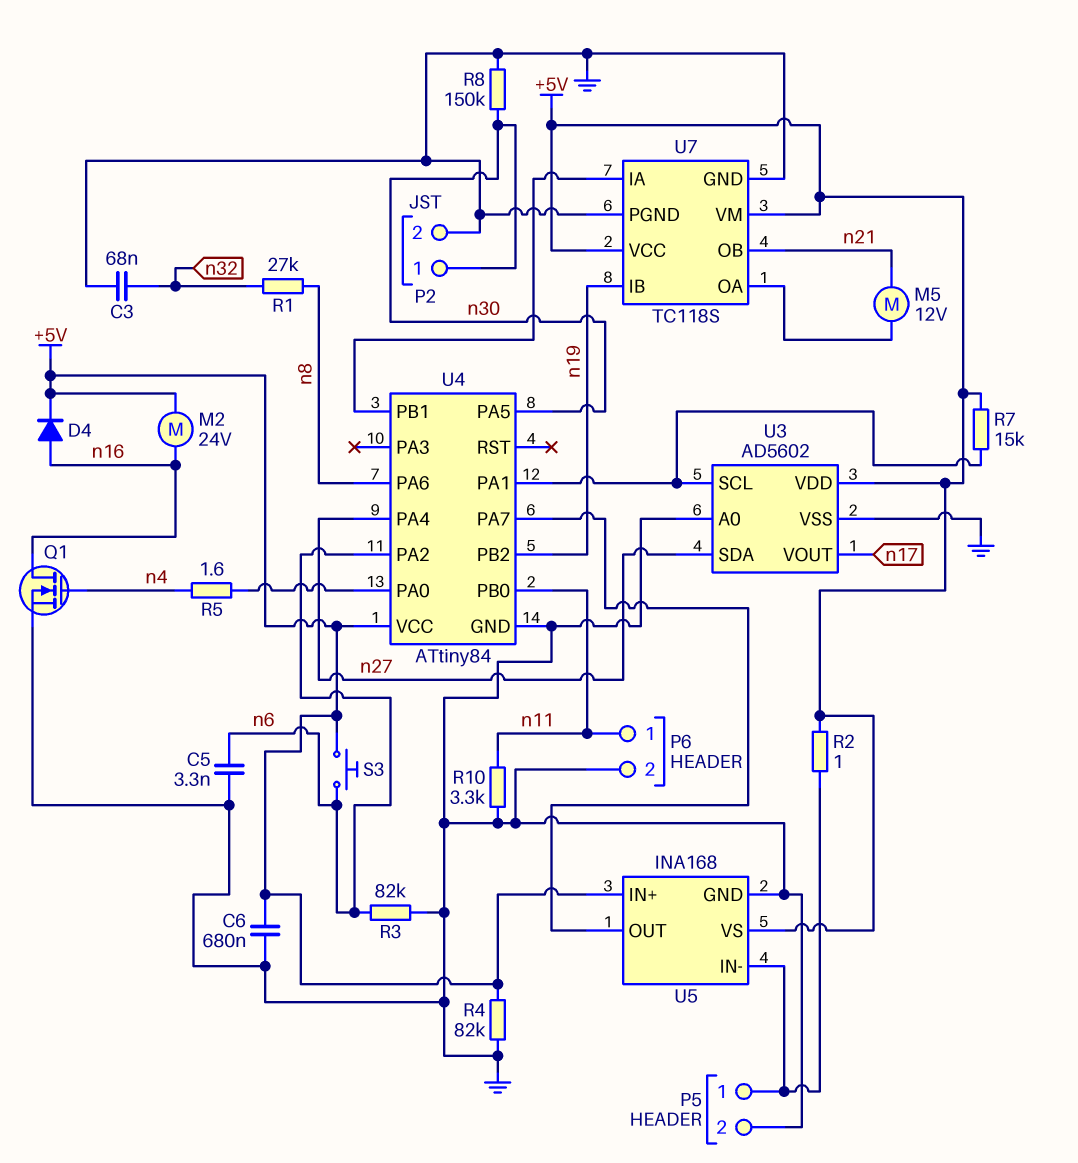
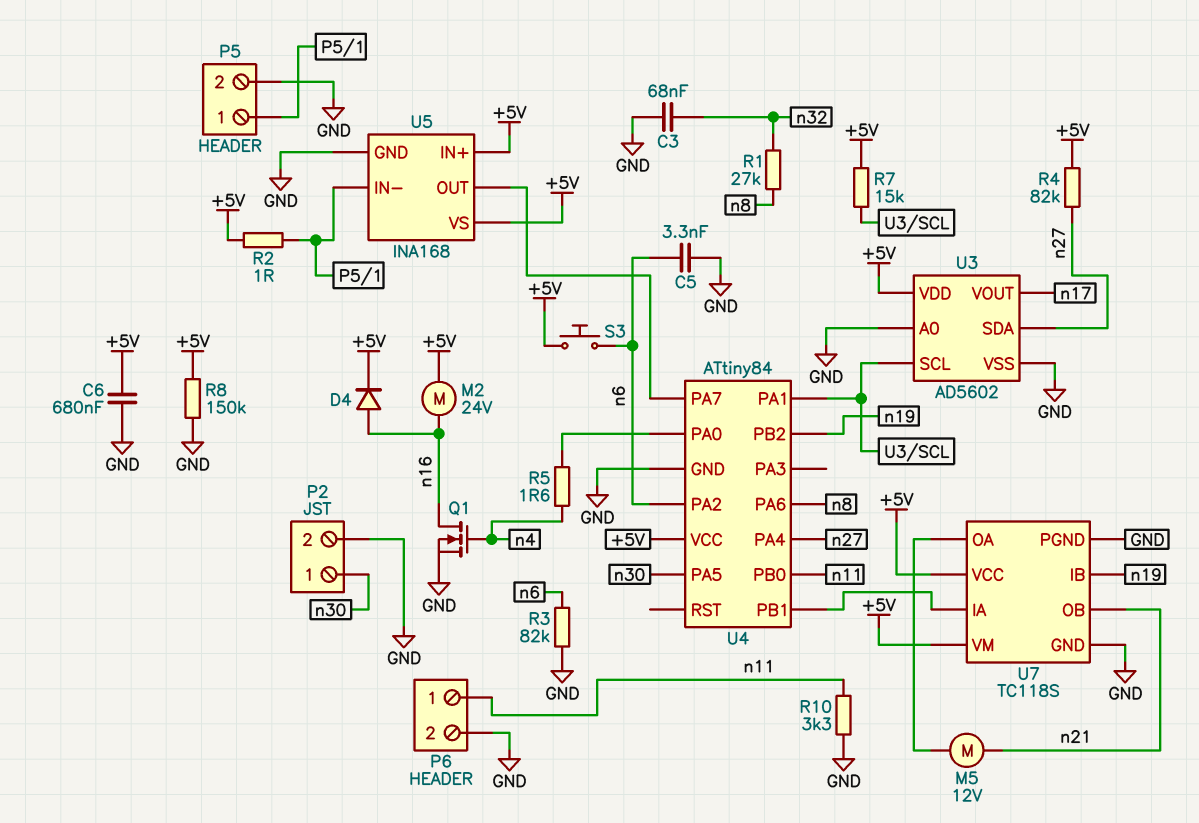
R4: 82k (+5V, GND) -> 82k (+5V, n27)
R8: 150k (GND, n30) -> 150k (+5V, GND)

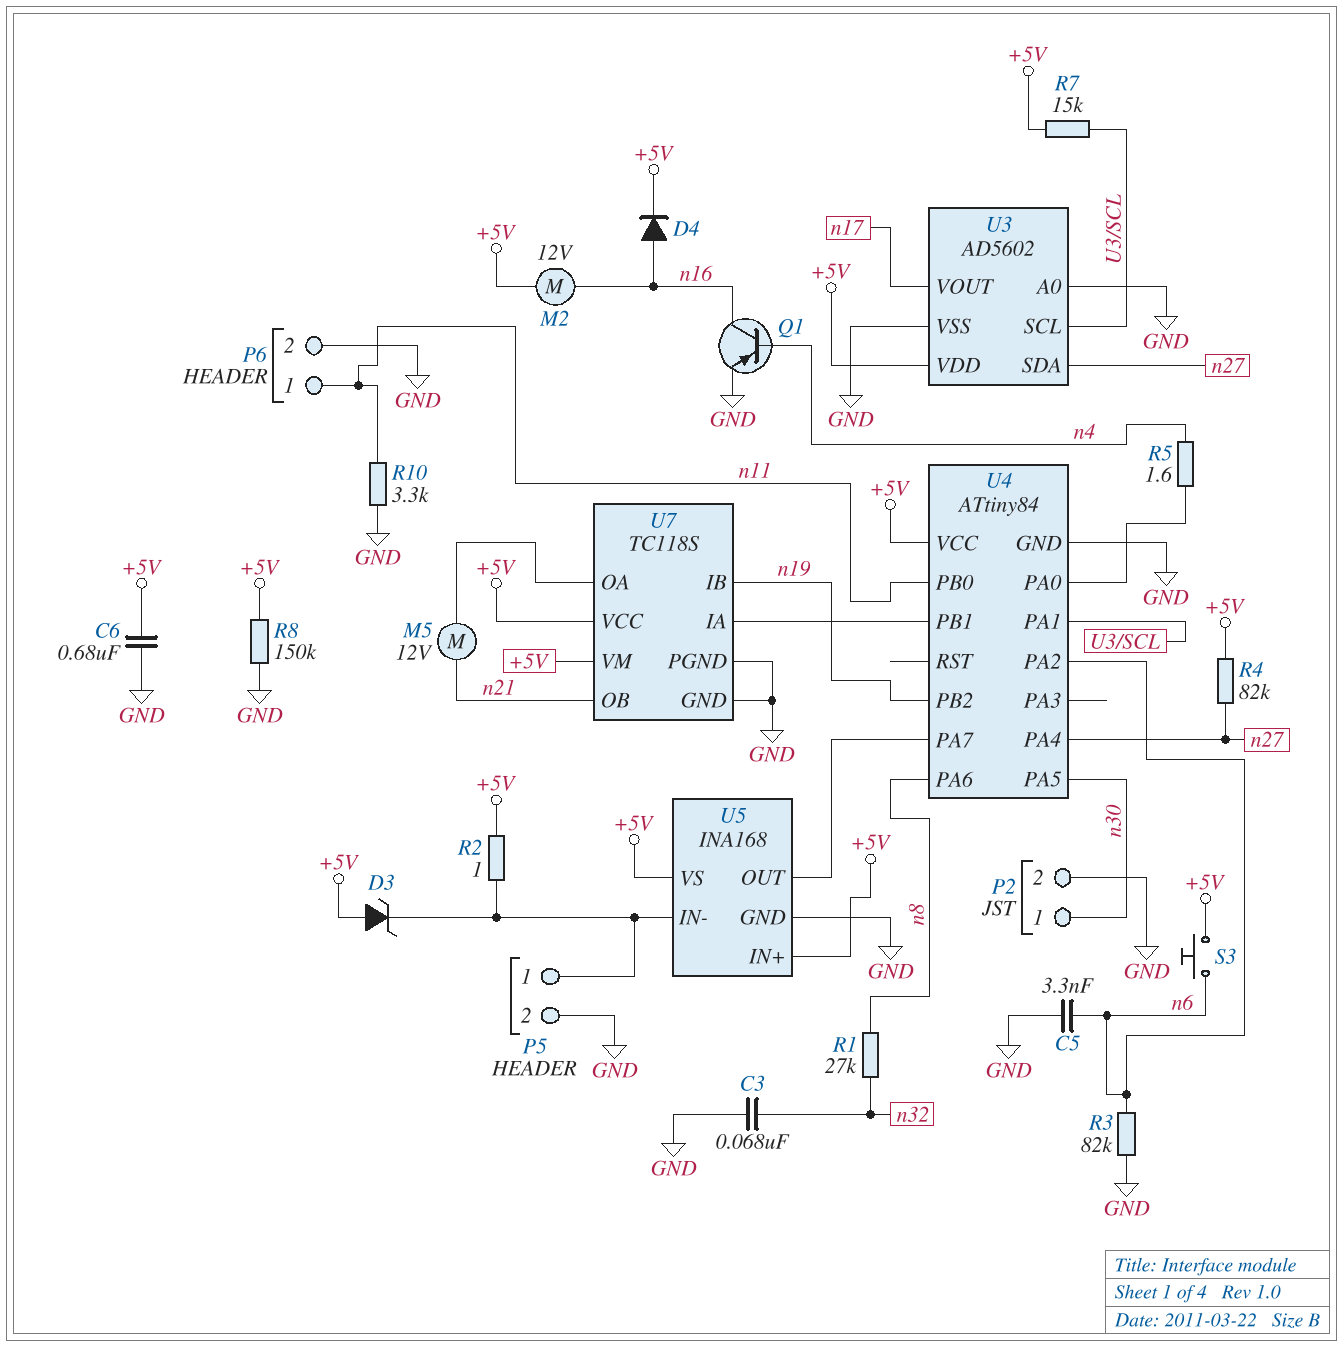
D3: none -> zener (A +5V, K P5/1)
M2: motor 24V (+5V, n16) -> motor 12V (+5V, n16)
Q1: NMOS (G n4, D n16, S GND) -> PNP (B n4, C n16, E GND)

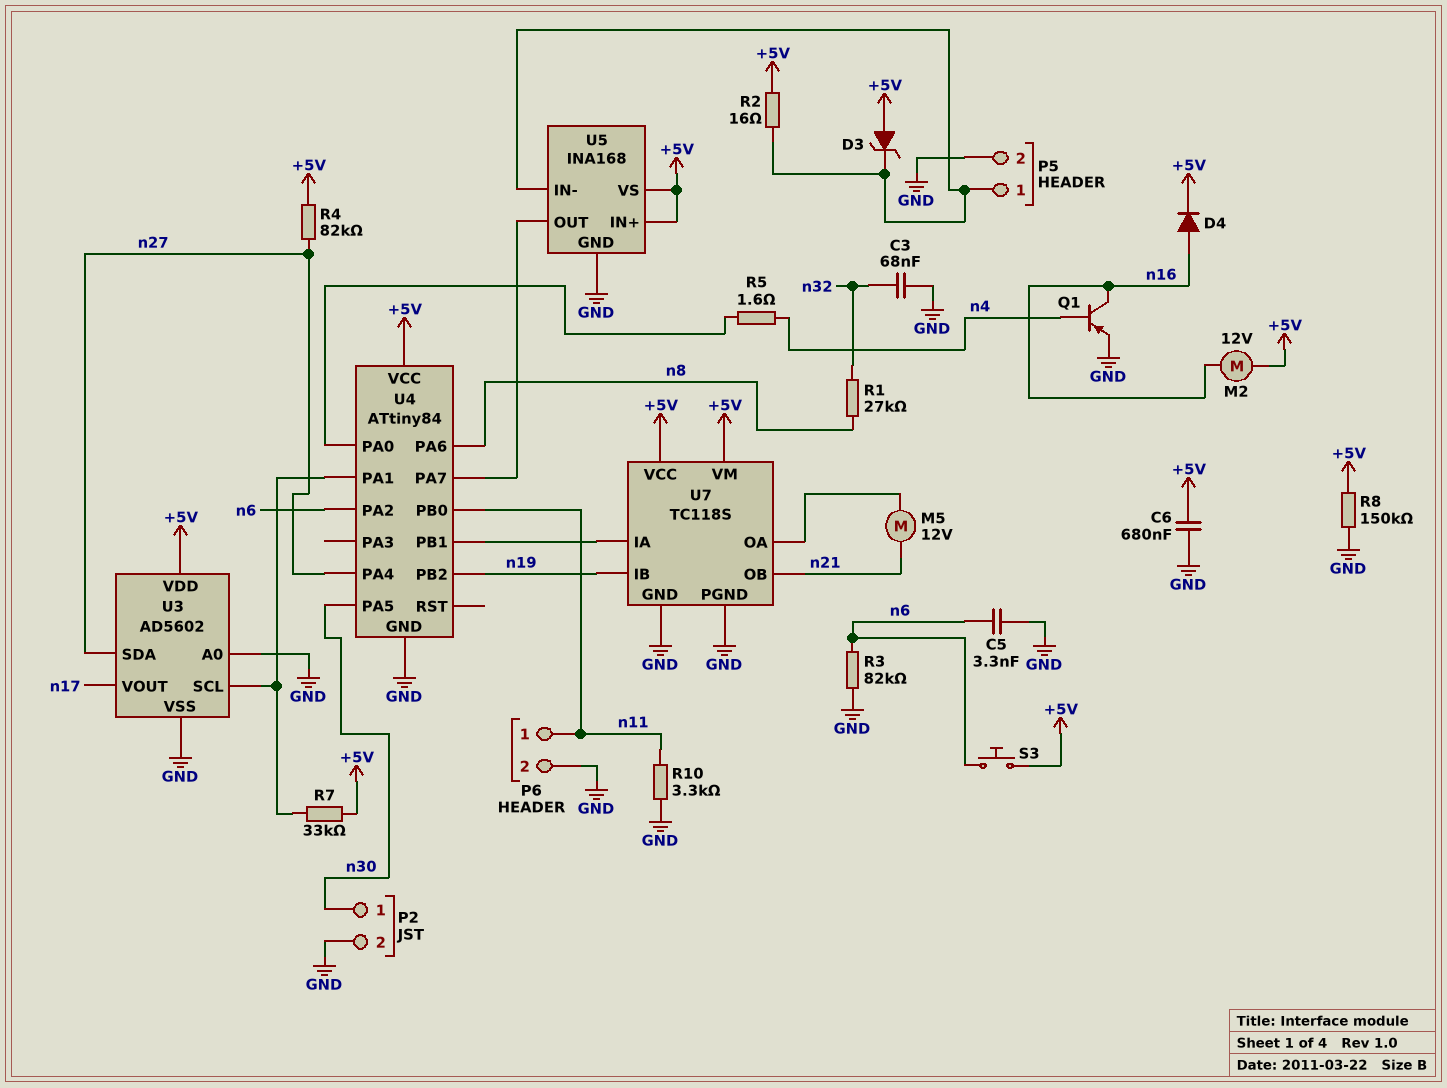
R2: 1 (+5V, P5/1) -> 16 (+5V, P5/1)
R7: 15k (+5V, U3/SCL) -> 33k (+5V, U3/SCL)

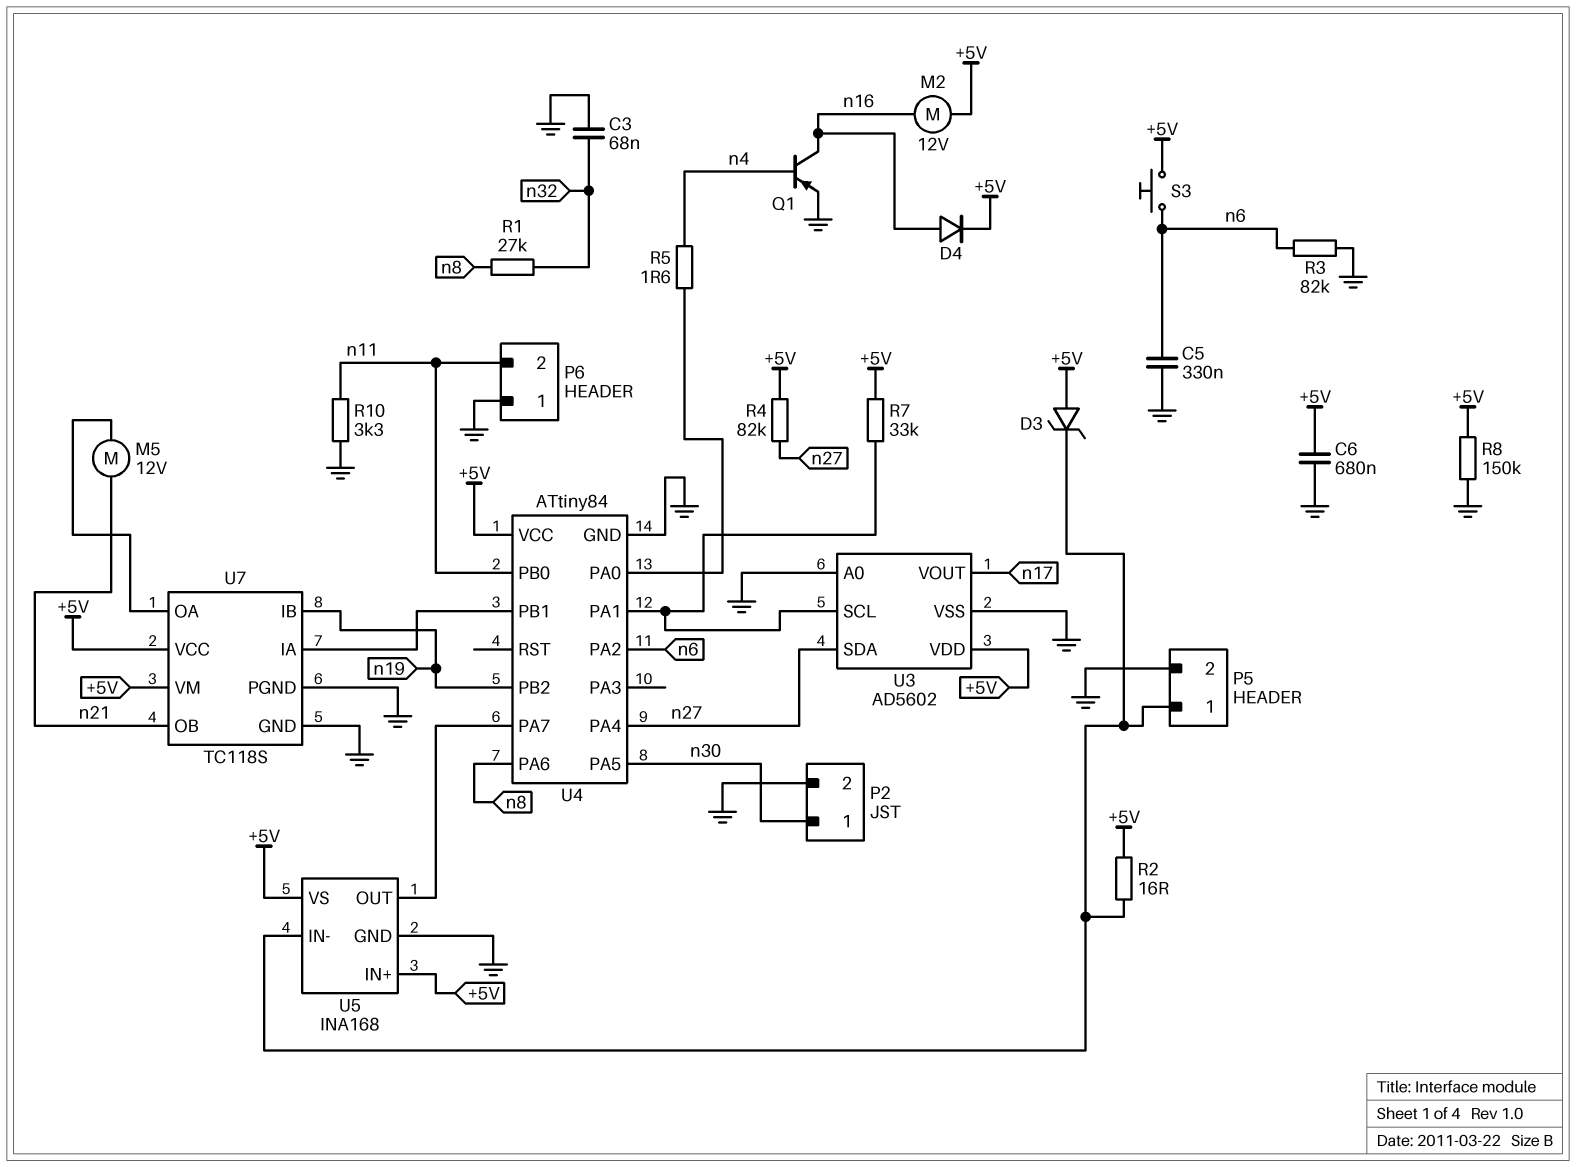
C5: 3.3nF (GND, n6) -> 330nF (GND, n6)
P6 pin 1: n11 -> GND
P6 pin 2: GND -> n11

